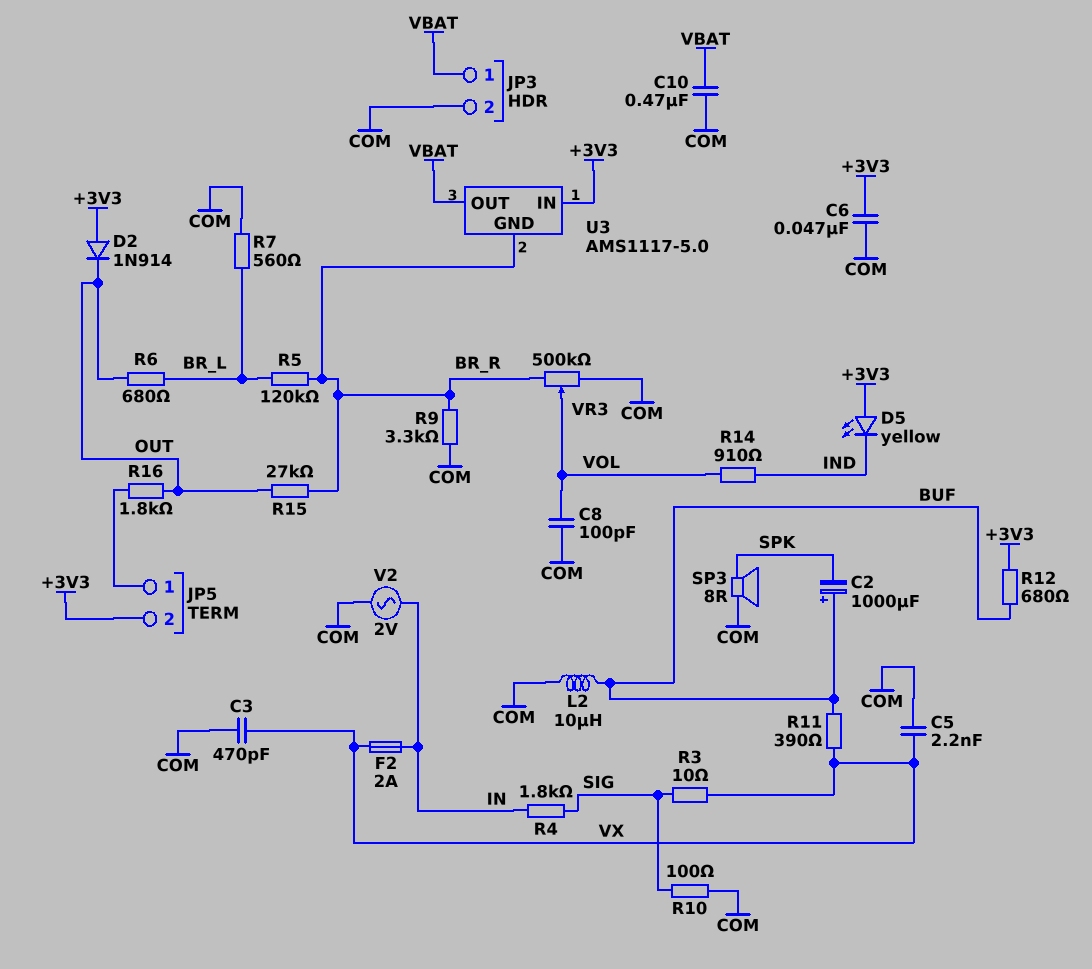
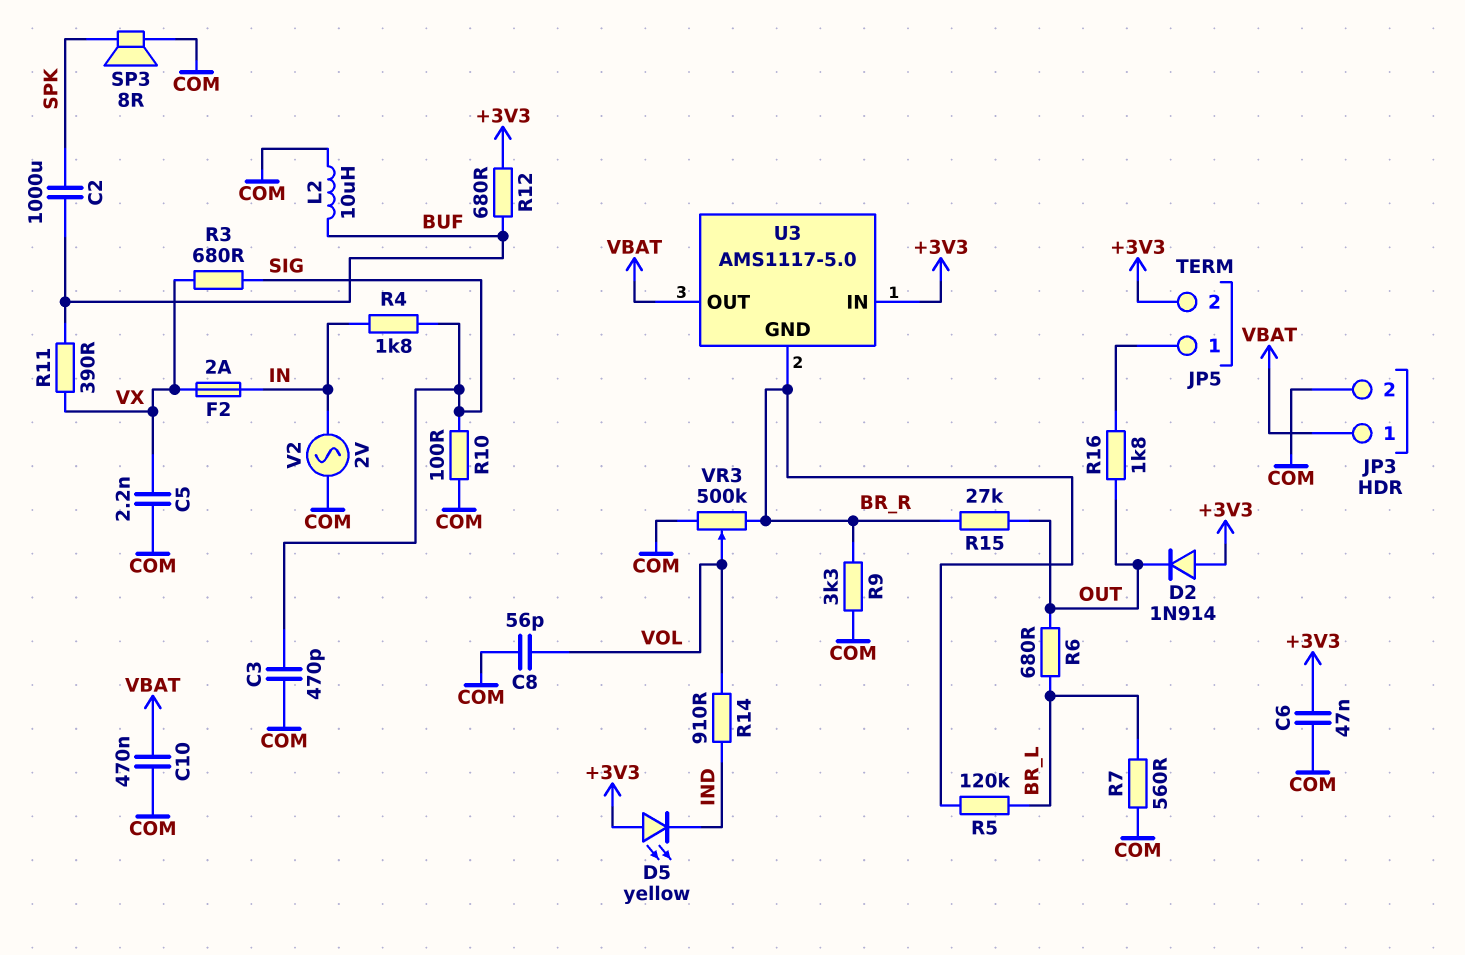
C2: 1000uF (plus BUF, minus SPK) -> 1000uF (BUF, SPK)
C3: 470pF (COM, VX) -> 470pF (COM, SIG)
C8: 100pF (COM, VOL) -> 56pF (COM, VOL)
R3: 10 (SIG, VX) -> 680 (SIG, VX)

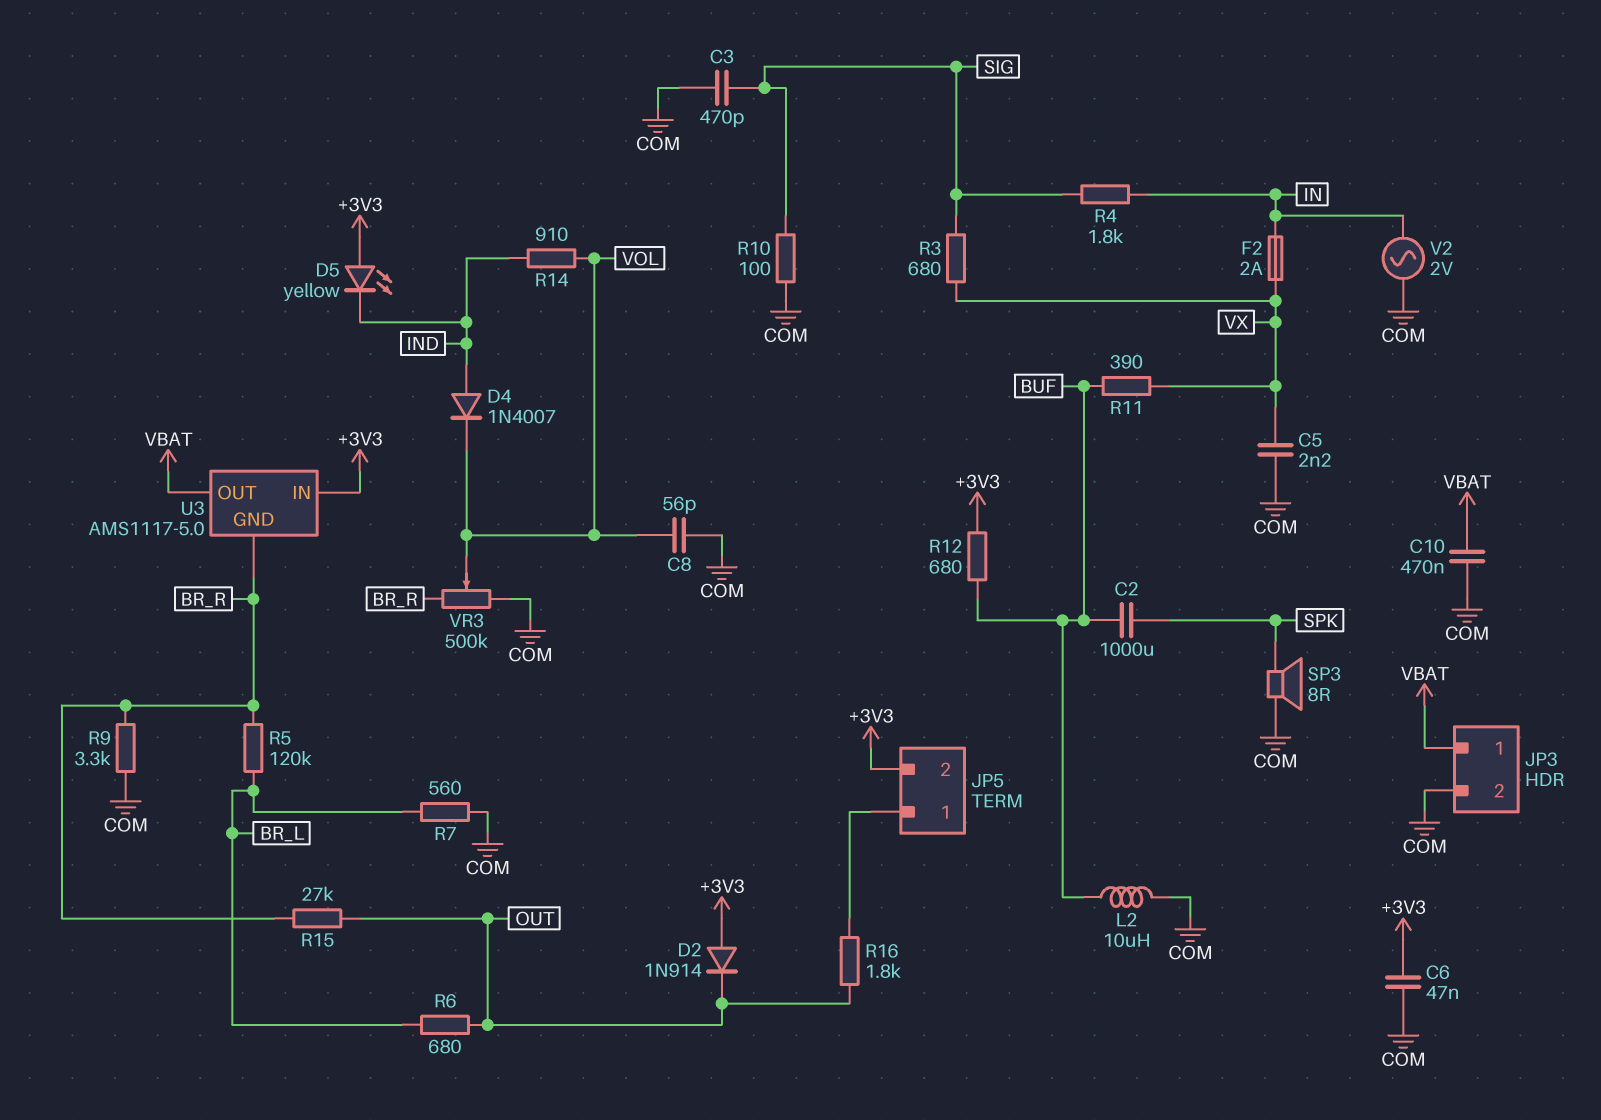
D4: none -> diode 1N4007 (A IND, K VOL)

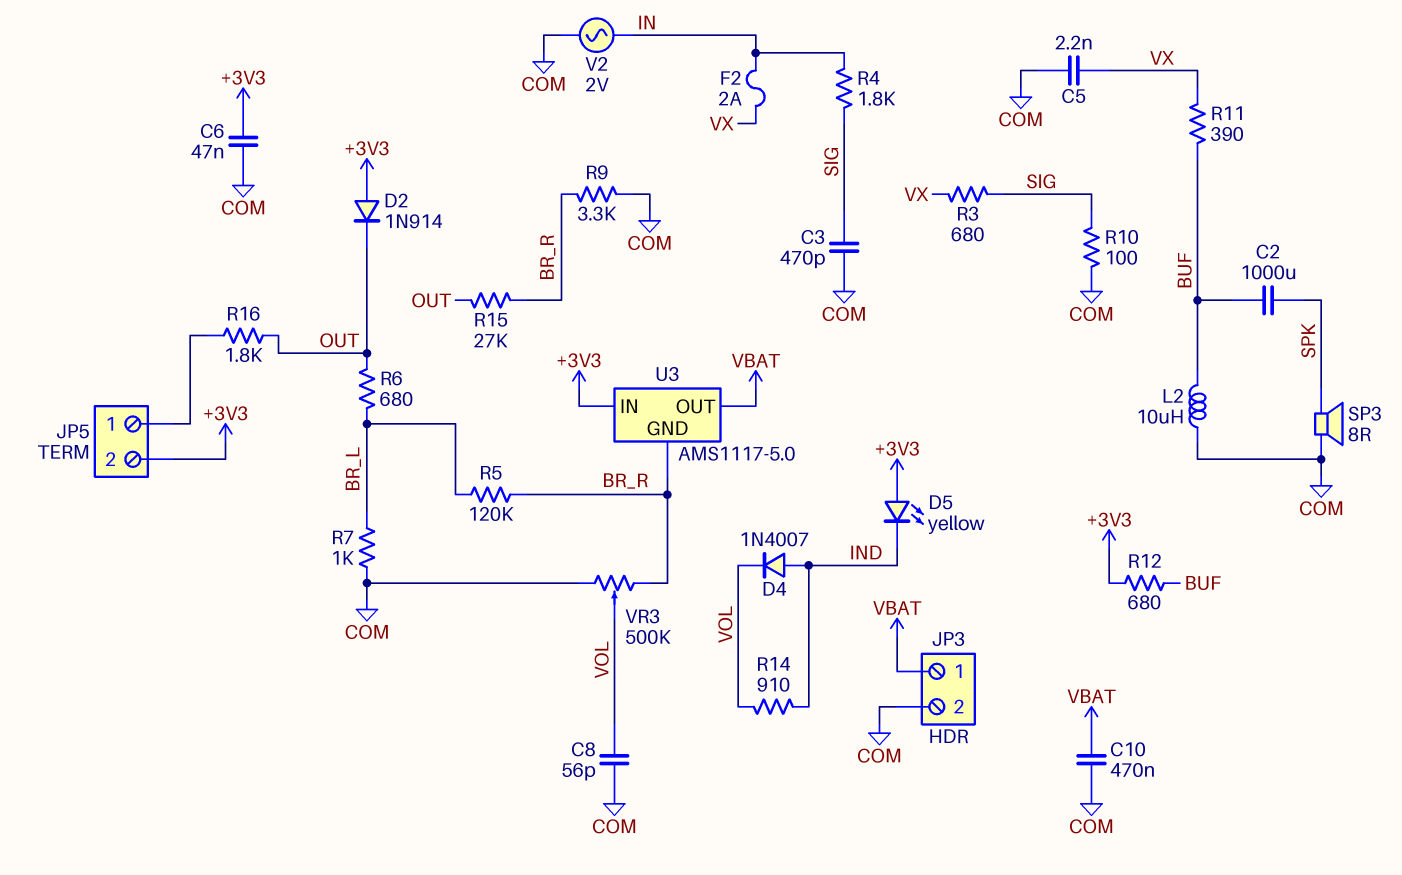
R7: 560 (BR_L, COM) -> 1k (BR_L, COM)

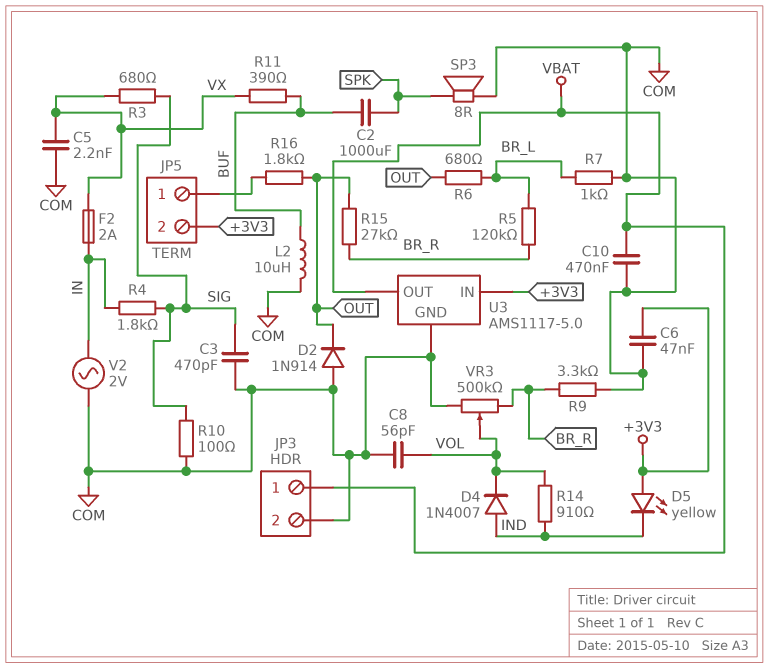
D2: diode 1N914 (A +3V3, K OUT) -> diode 1N914 (A COM, K OUT)
R12: 680 (+3V3, BUF) -> none
U3 pin GND: BR_R -> COM

